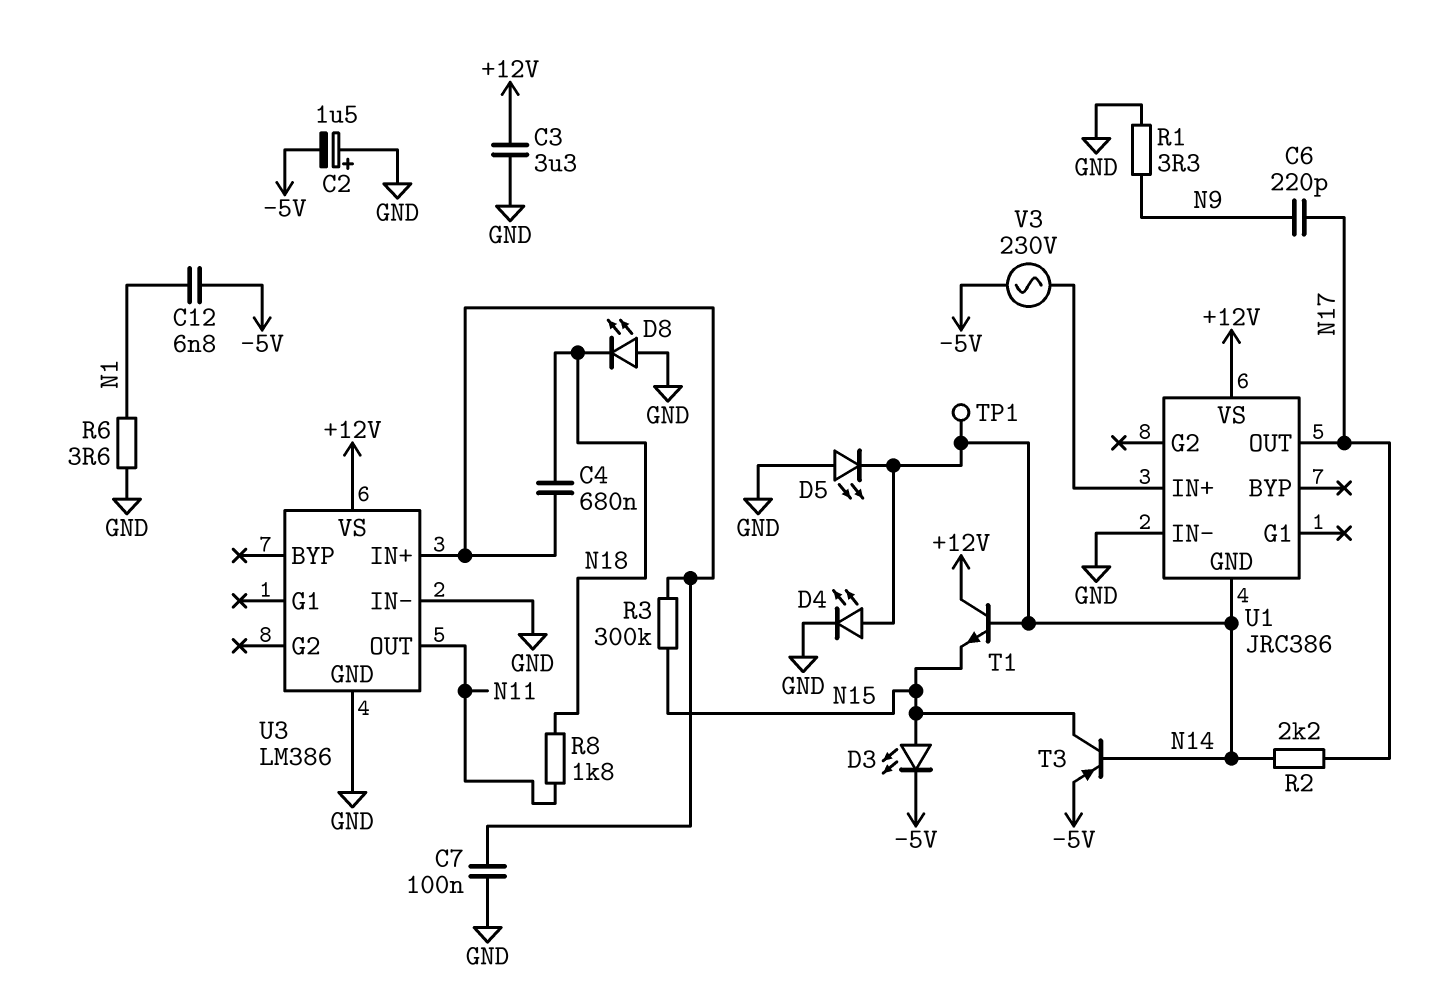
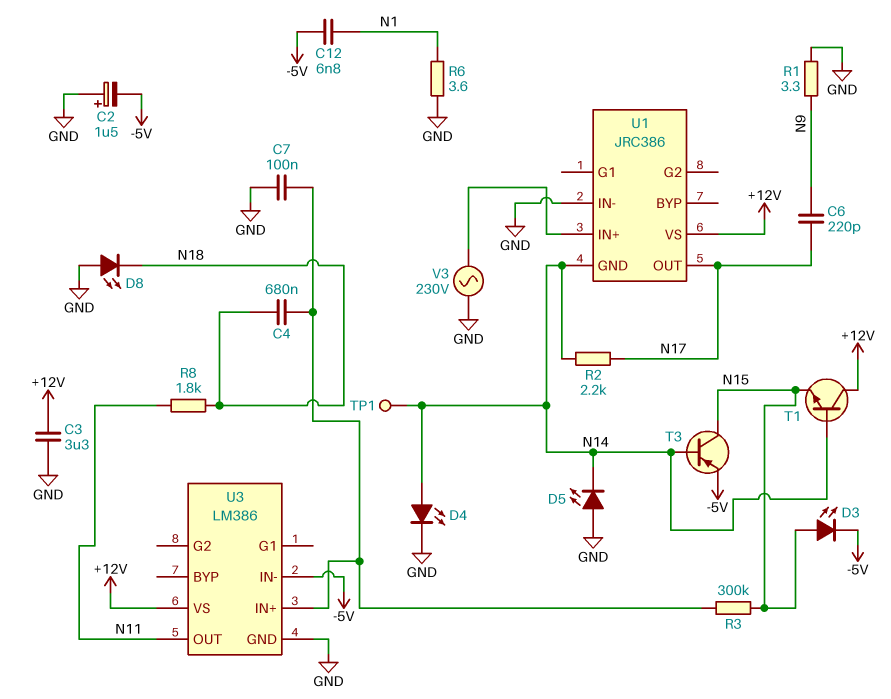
U3 pin IN-: GND -> -5V
V3: AC 230V (-5V, U1/IN+) -> AC 230V (GND, U1/IN+)

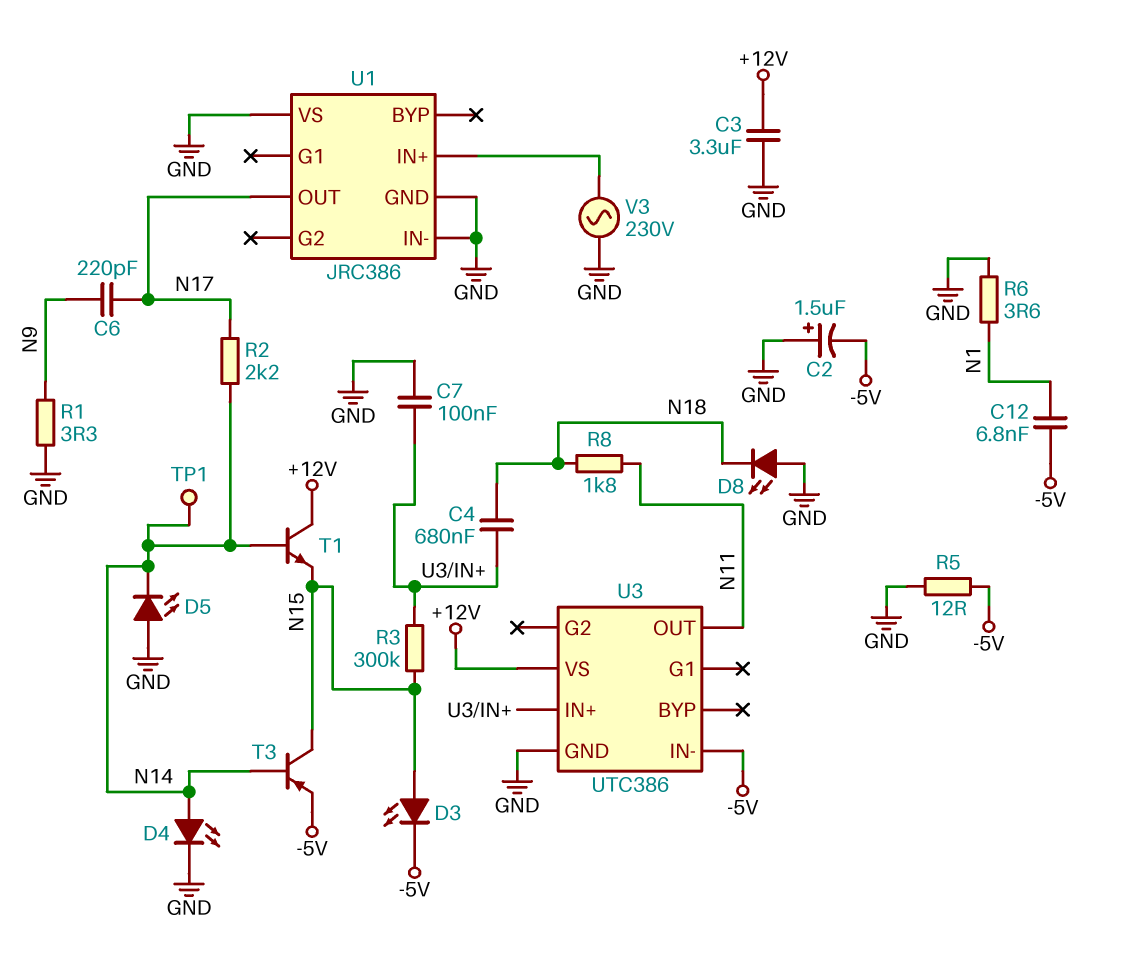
R5: none -> 12 (-5V, GND)
U1 pin GND: N14 -> GND
U1 pin VS: +12V -> GND
U3: LM386 -> UTC386

